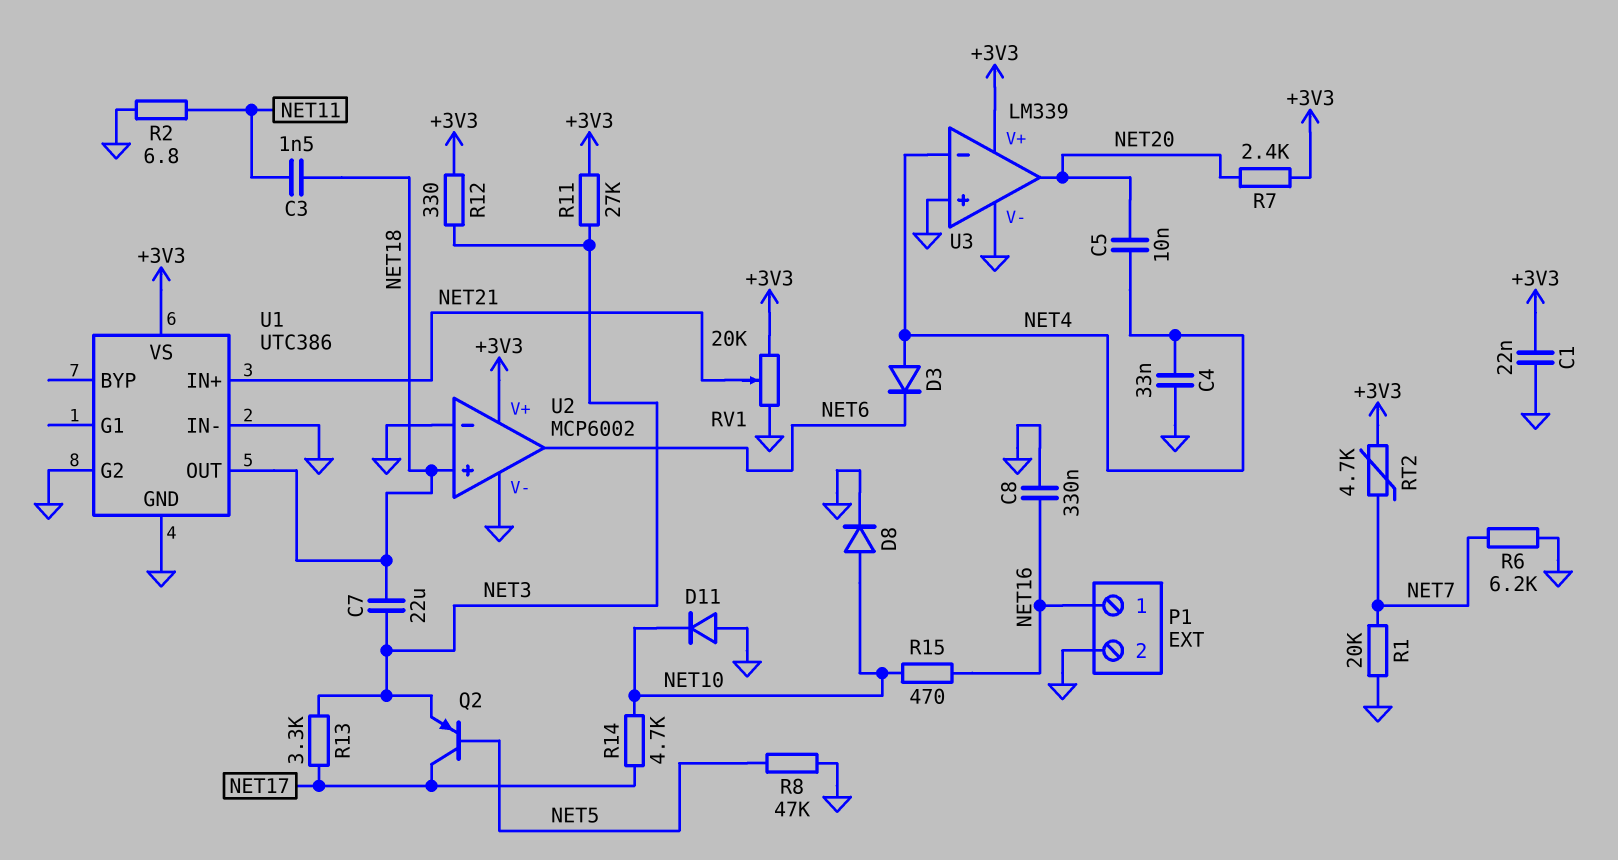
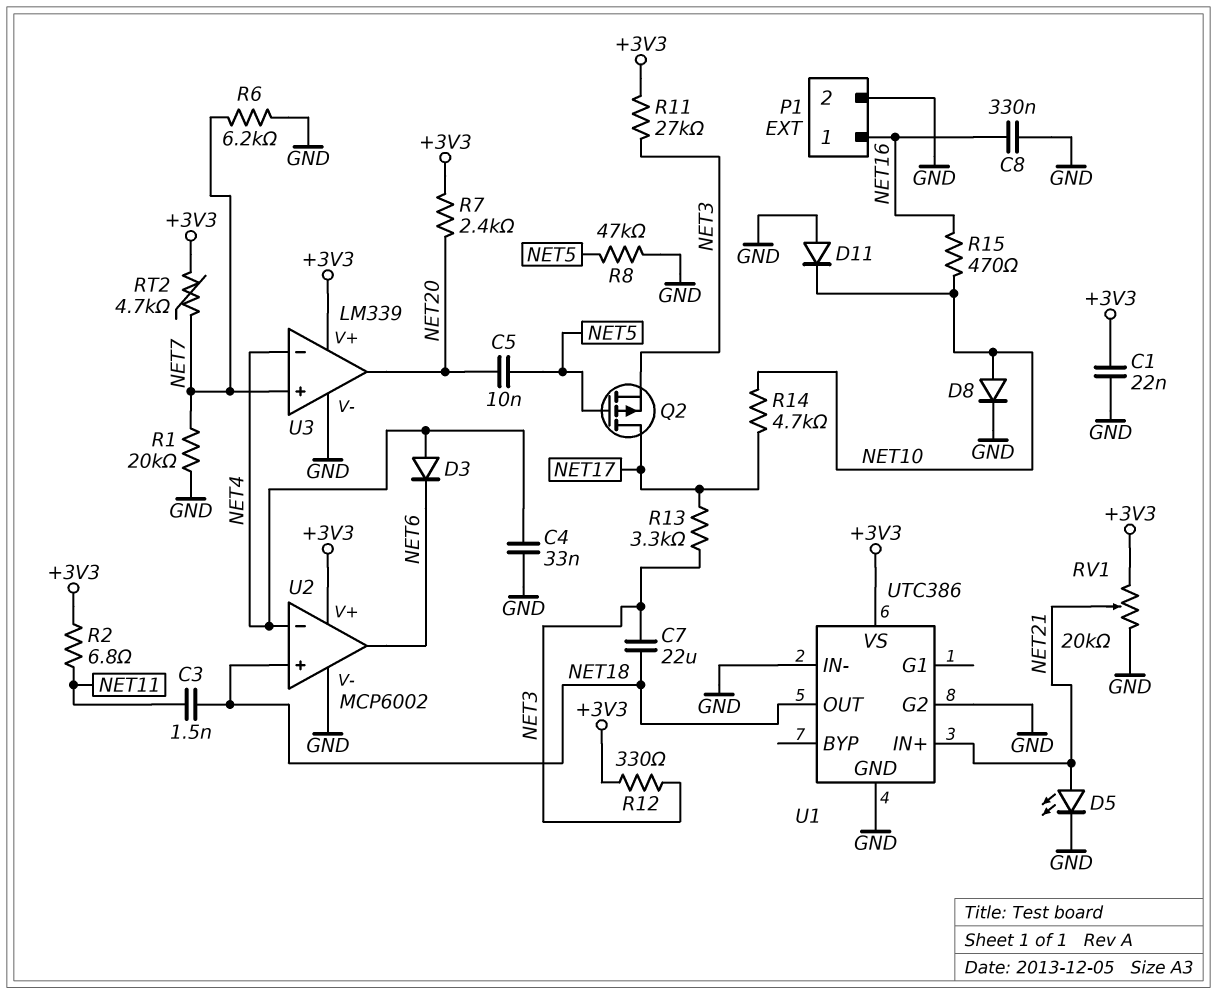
C5: 10nF (NET4, NET20) -> 10nF (NET5, NET20)
D5: none -> LED (A NET21, K GND)
Q2: PNP (B NET5, C NET17, E NET3) -> PMOS (G NET5, D NET17, S NET3)
R2: 6.8 (GND, NET11) -> 6.8 (+3V3, NET11)
U2 pin in-: GND -> NET4
U3 pin in+: GND -> NET7

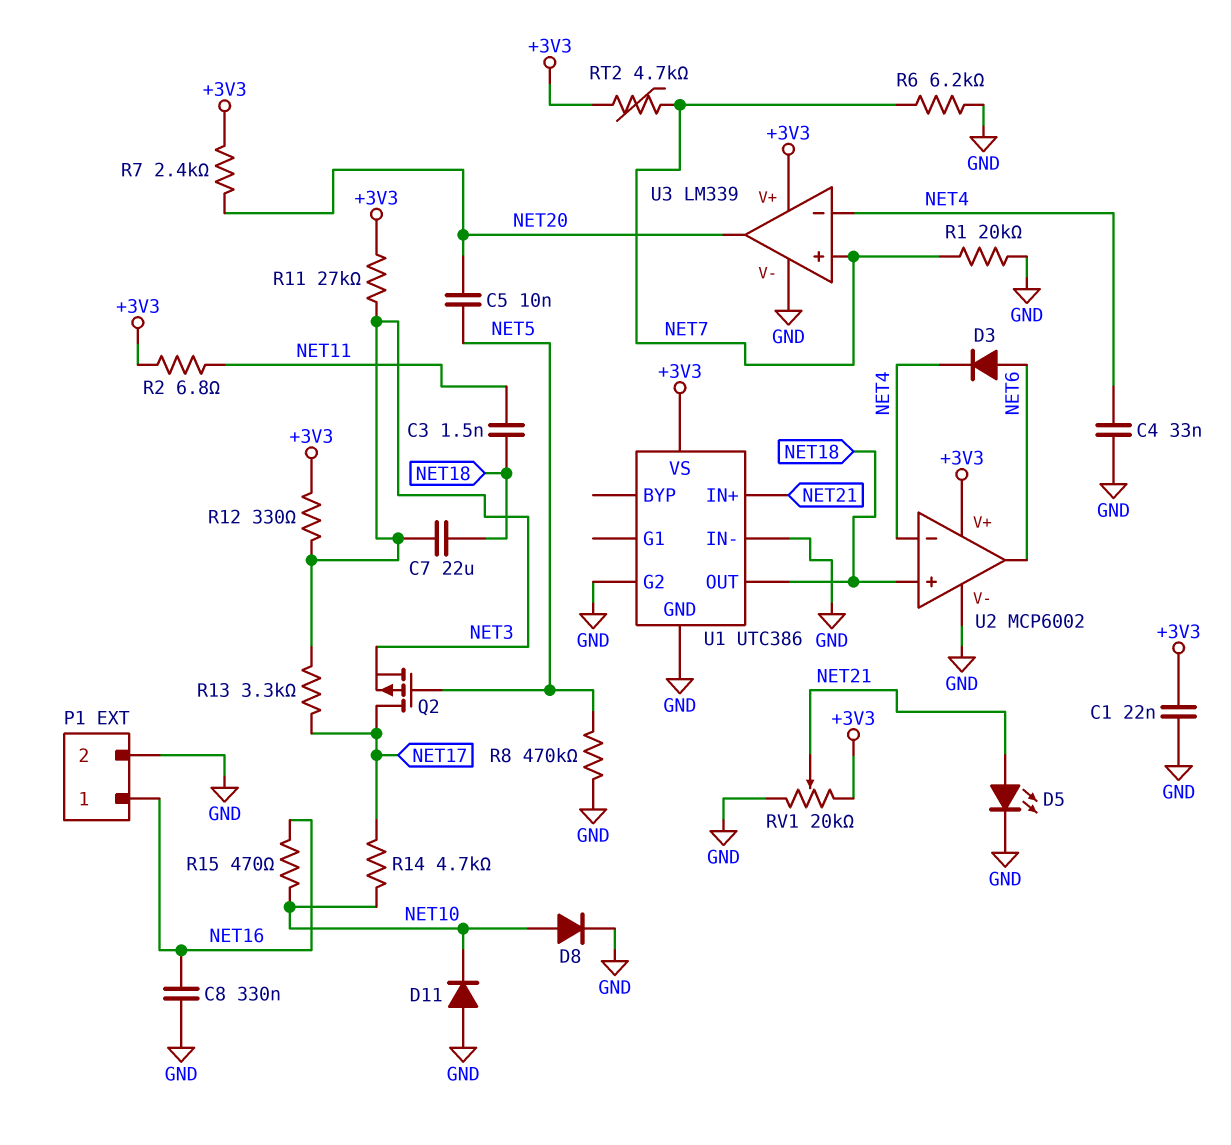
D3: diode (A NET4, K NET6) -> diode (A NET6, K NET4)
R8: 47k (GND, NET5) -> 470k (GND, NET5)

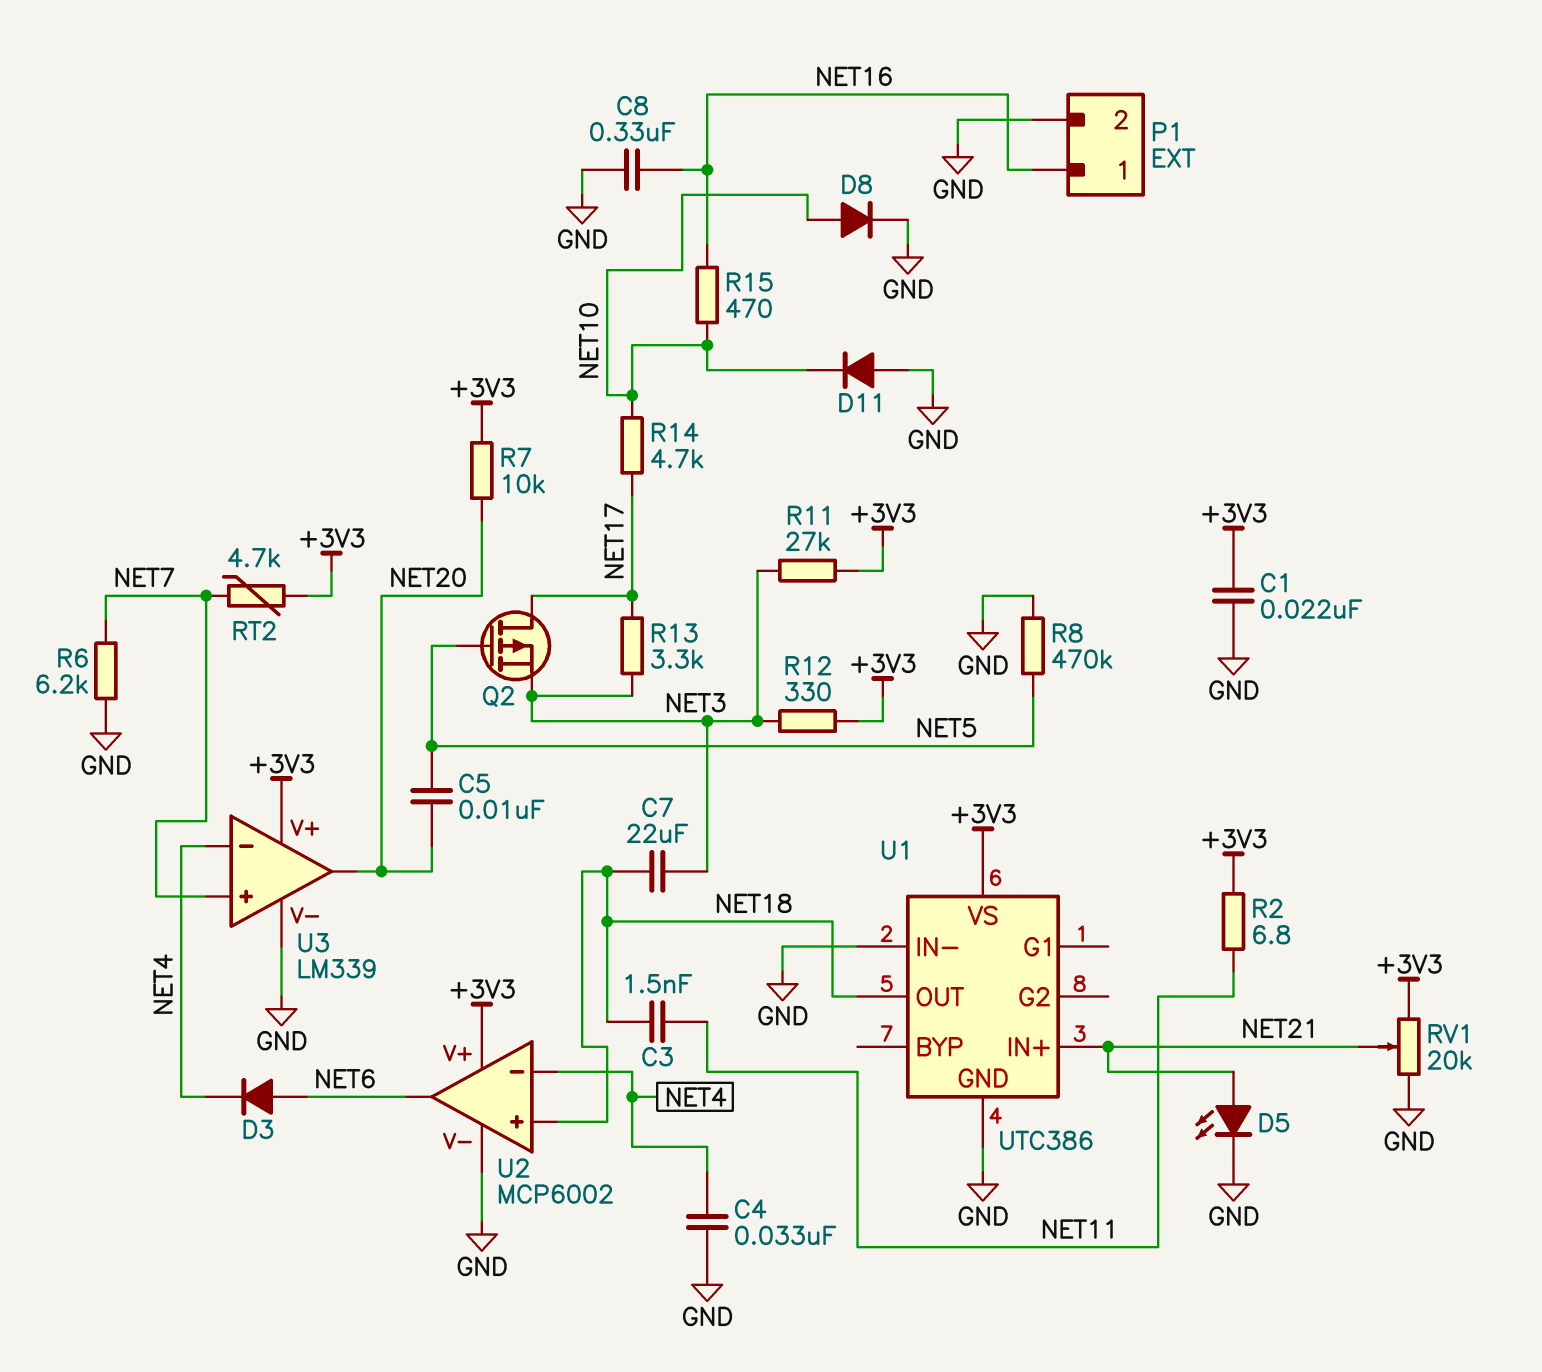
R1: 20k (GND, NET7) -> none
R7: 2.4k (+3V3, NET20) -> 10k (+3V3, NET20)
U1 pin G2: GND -> none

